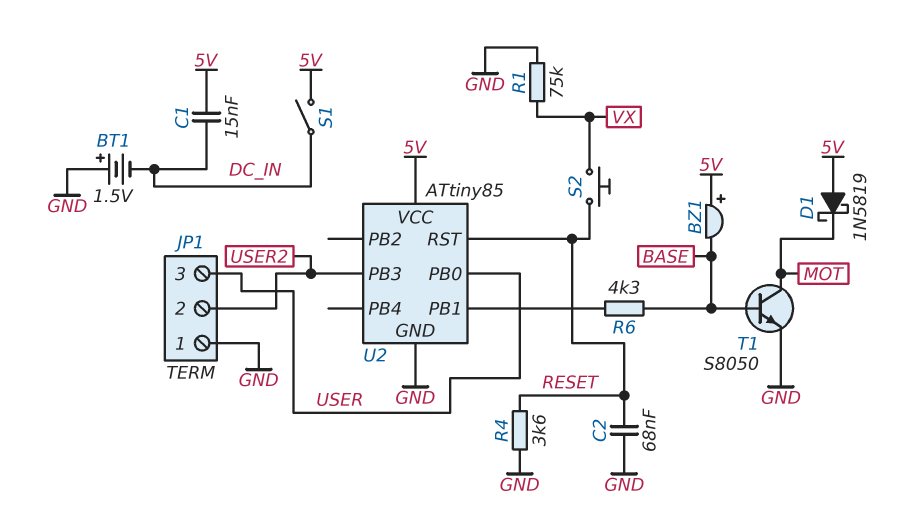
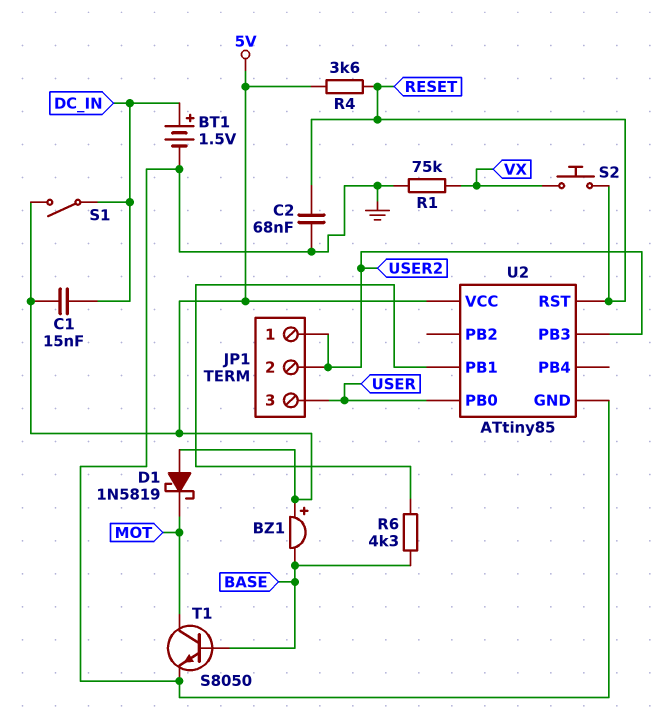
BT1: 1.5V (plus GND, minus DC_IN) -> 1.5V (plus DC_IN, minus GND)
JP1 pin 1: GND -> USER2
R4: 3.6k (GND, RESET) -> 3.6k (5V, RESET)

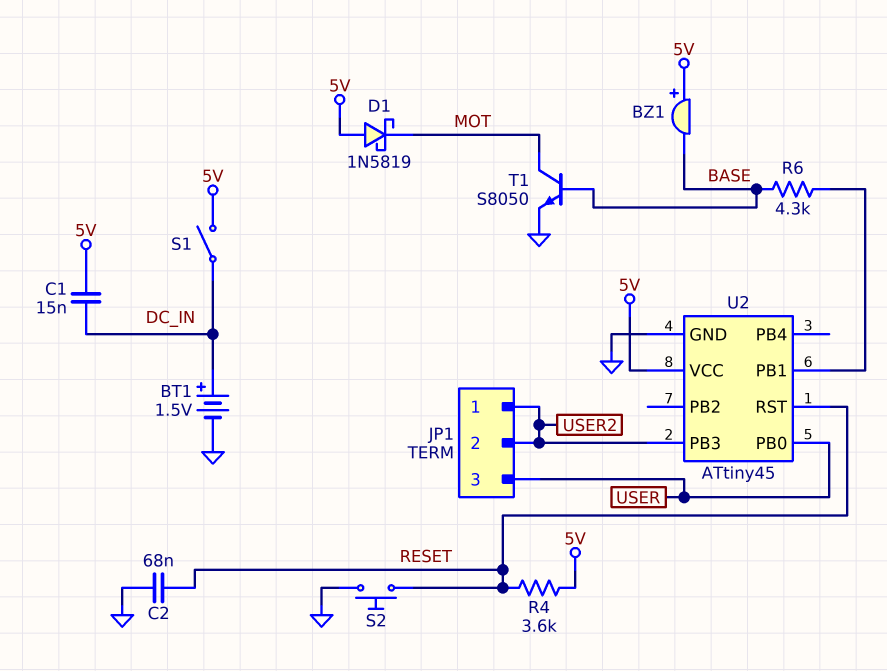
R1: 75k (GND, VX) -> none
S2: button (RESET, VX) -> button (GND, RESET)
U2: ATtiny85 -> ATtiny45

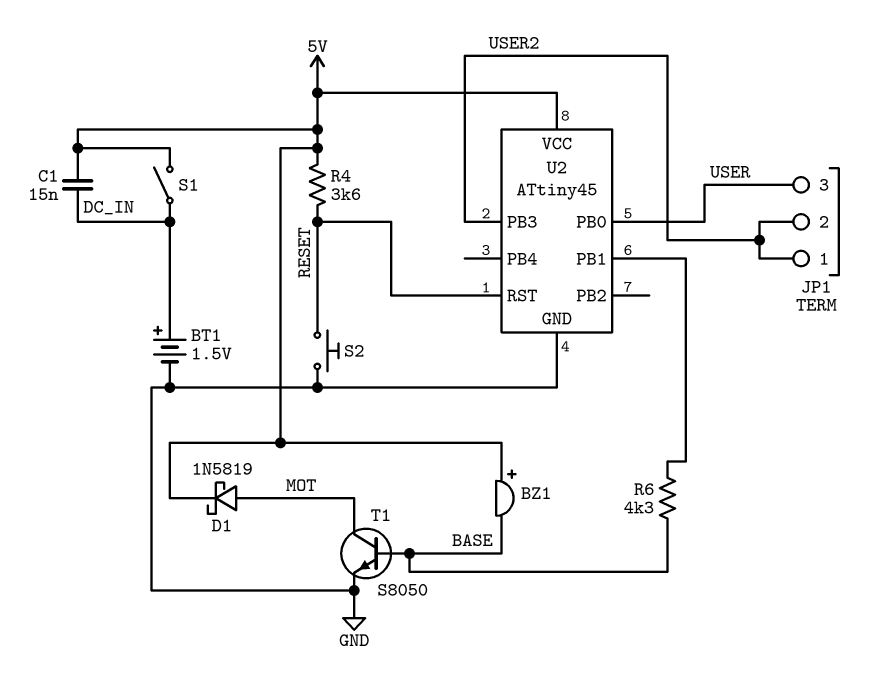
C2: 68nF (GND, RESET) -> none
D1: schottky 1N5819 (A 5V, K MOT) -> schottky 1N5819 (A MOT, K 5V)

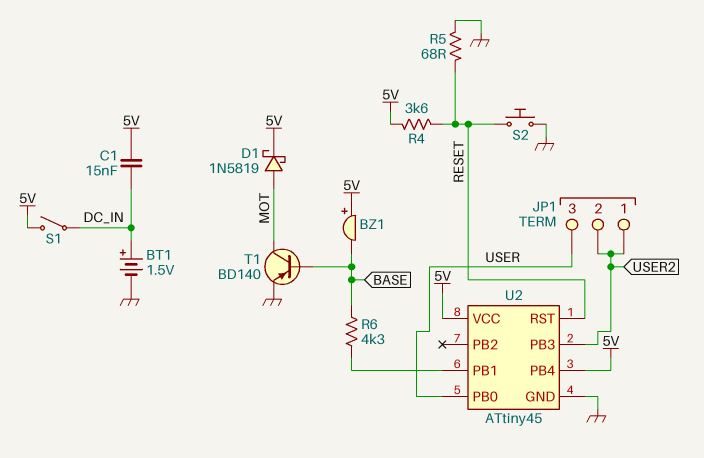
R5: none -> 68 (GND, RESET)
T1: NPN S8050 (B BASE, C MOT, E GND) -> PNP BD140 (B BASE, C MOT, E GND)
U2 pin PB4: none -> 5V

